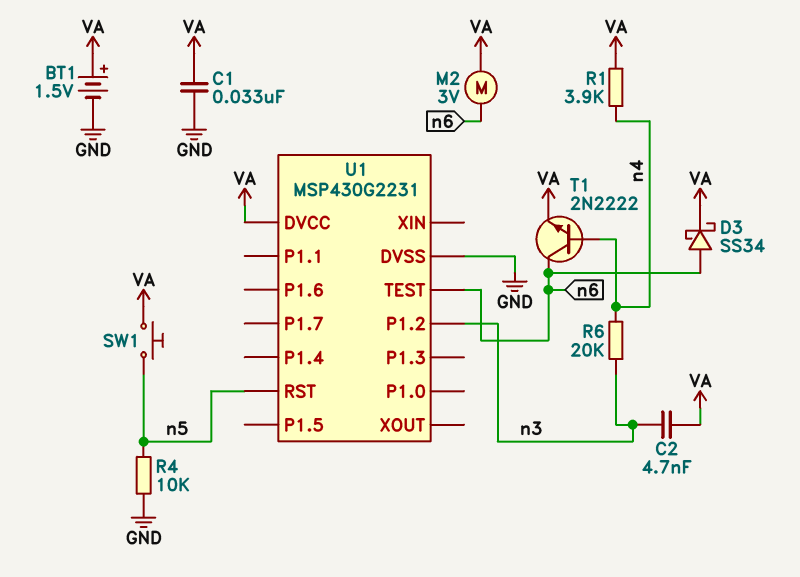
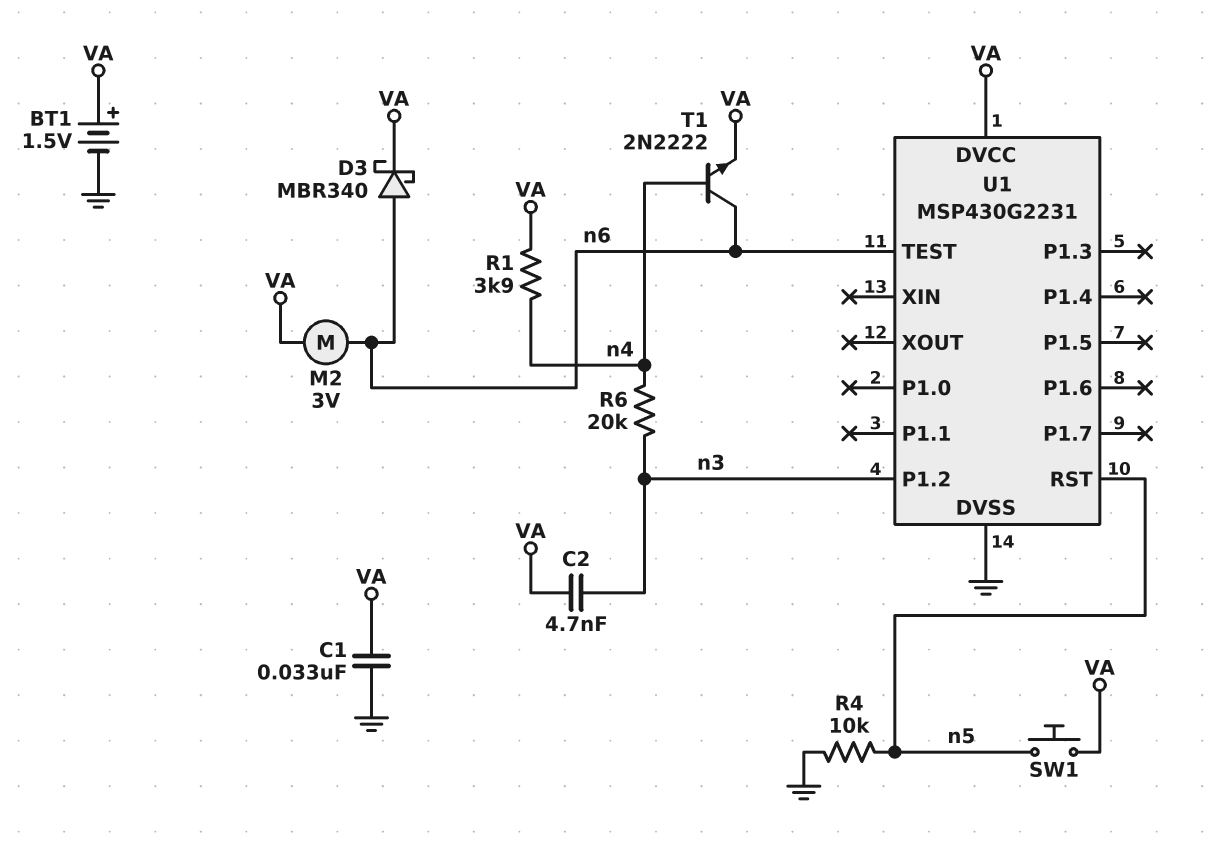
D3: schottky SS34 (A n6, K VA) -> schottky MBR340 (A n6, K VA)

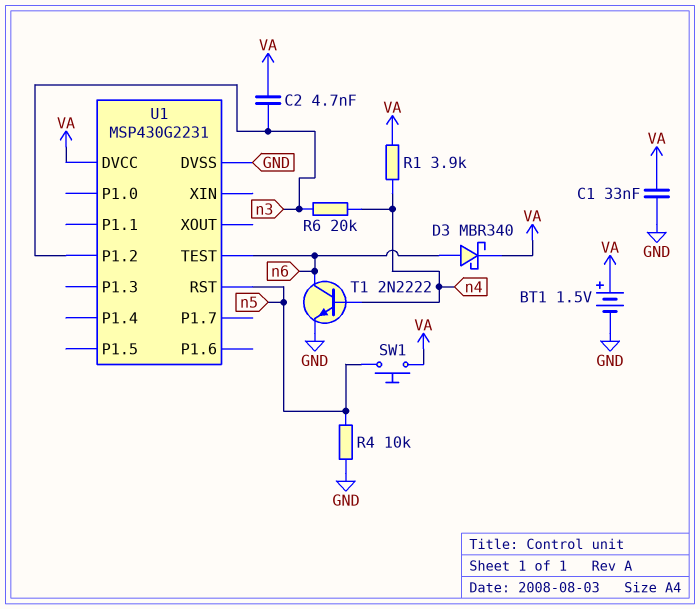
M2: motor 3V (VA, n6) -> none
T1: NPN 2N2222 (B n4, C n6, E VA) -> NPN 2N2222 (B n4, C n6, E GND)

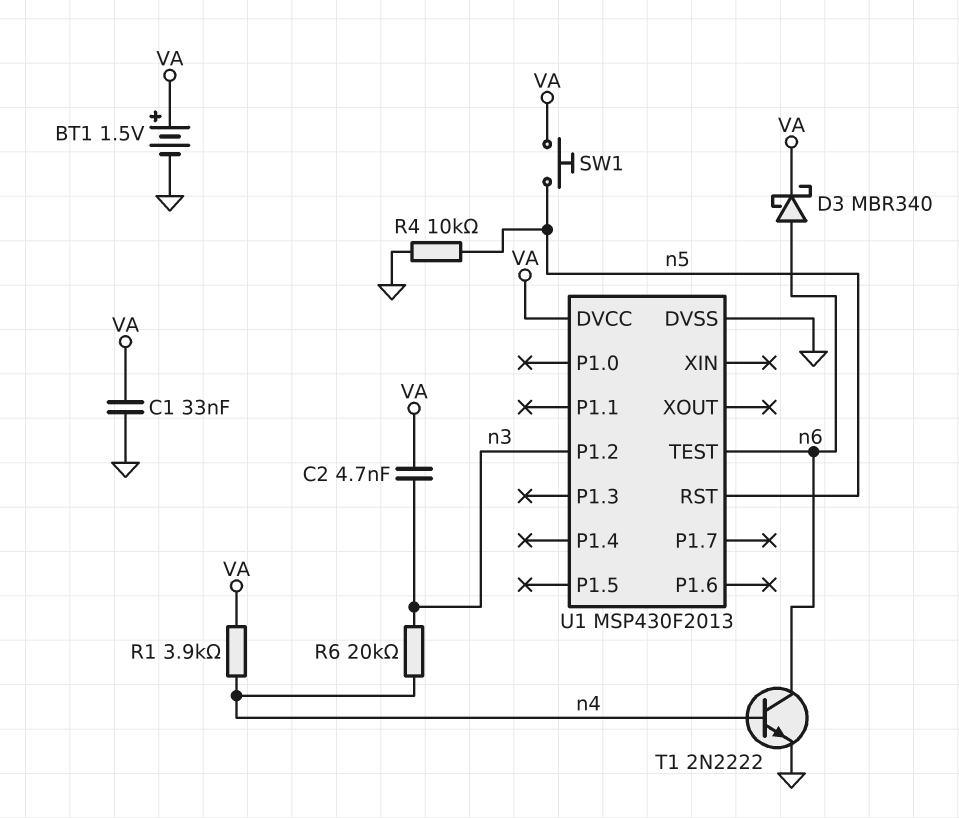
U1: MSP430G2231 -> MSP430F2013

